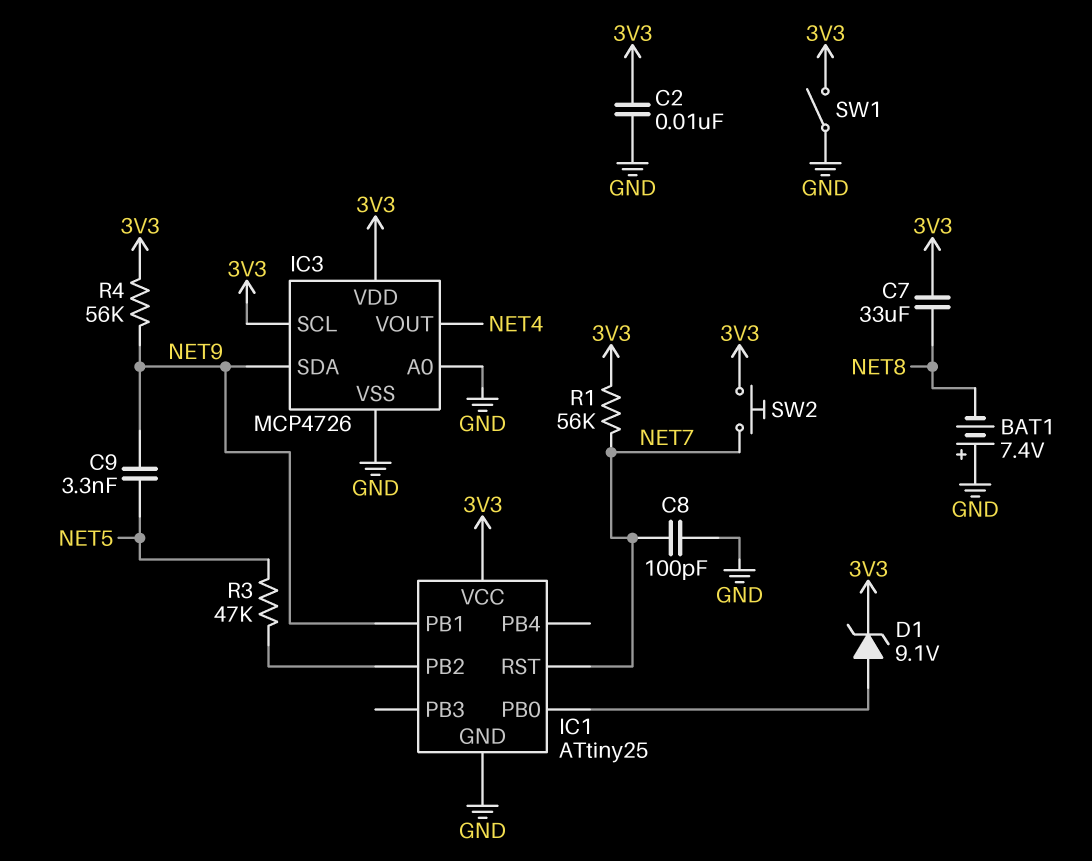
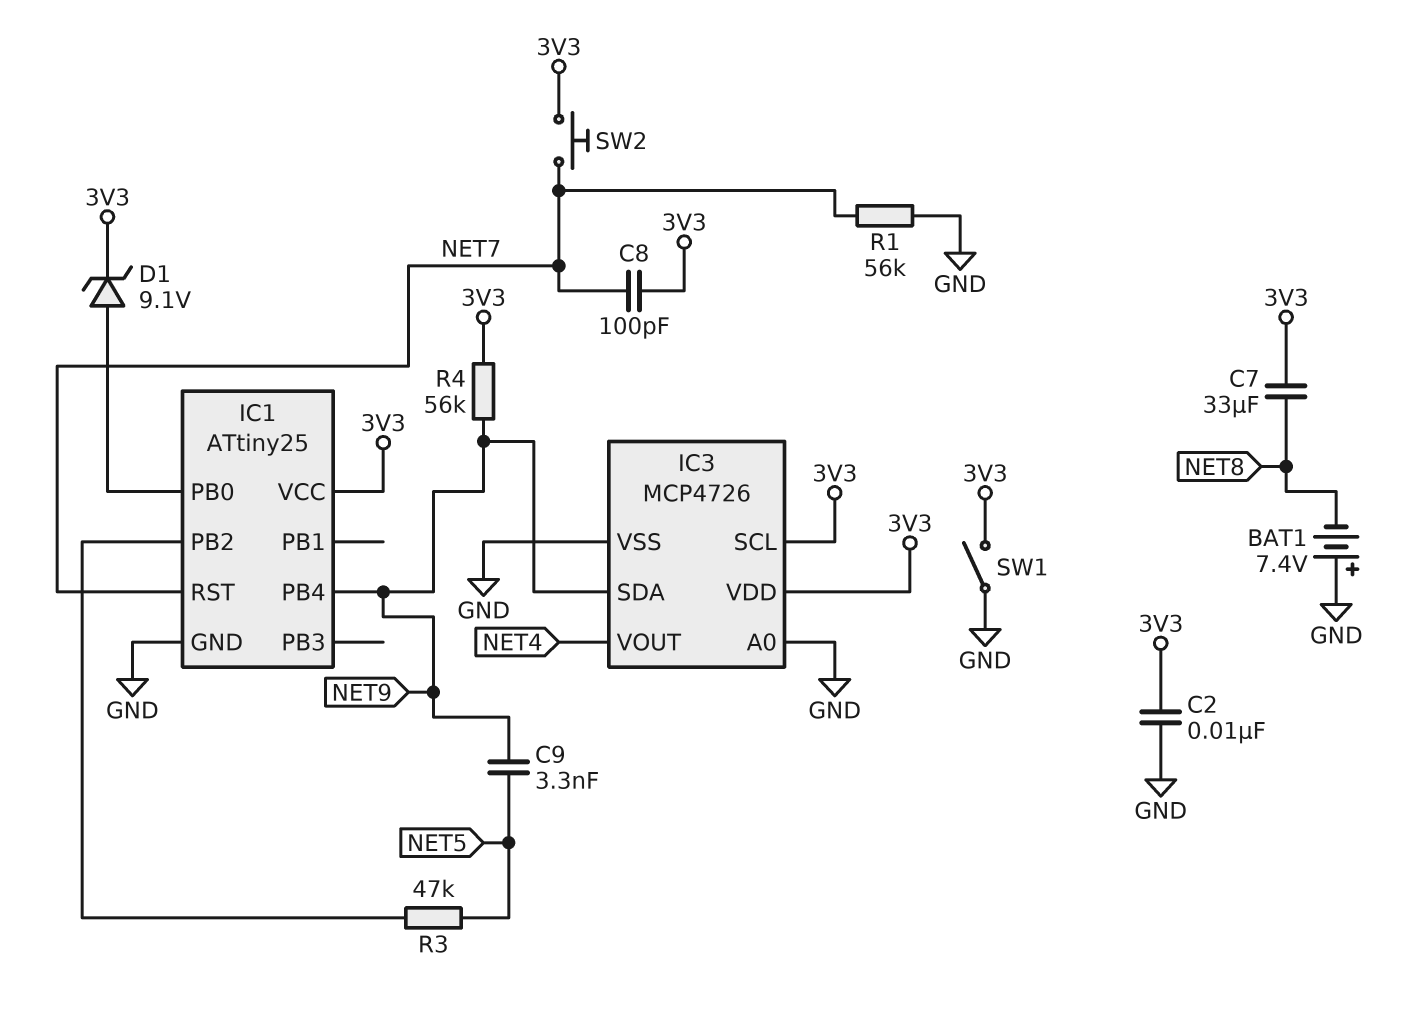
C8: 100pF (GND, NET7) -> 100pF (3V3, NET7)
IC1 pin PB1: NET9 -> none
IC1 pin PB4: none -> NET9
R1: 56k (3V3, NET7) -> 56k (GND, NET7)

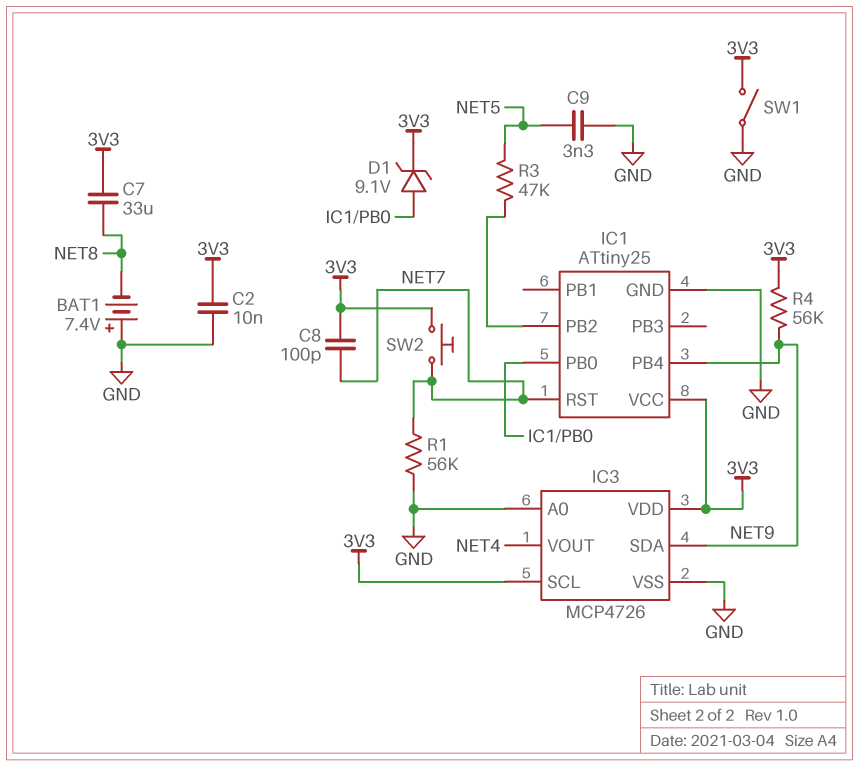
C9: 3.3nF (NET5, NET9) -> 3.3nF (GND, NET5)

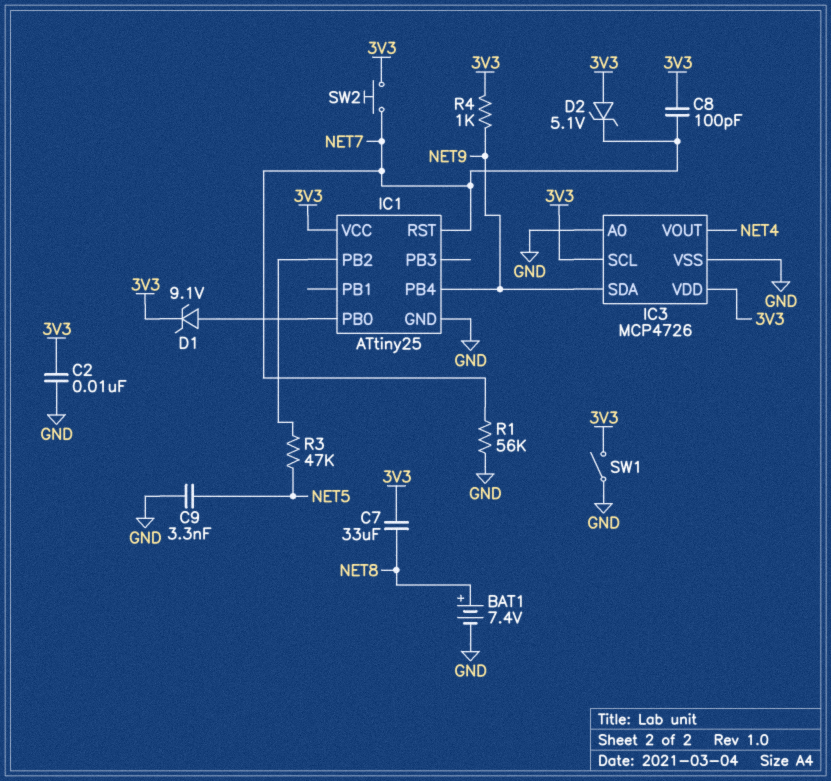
BAT1: 7.4V (plus GND, minus NET8) -> 7.4V (plus NET8, minus GND)
D2: none -> zener 5.1V (A 3V3, K NET7)
R4: 56k (3V3, NET9) -> 1k (3V3, NET9)

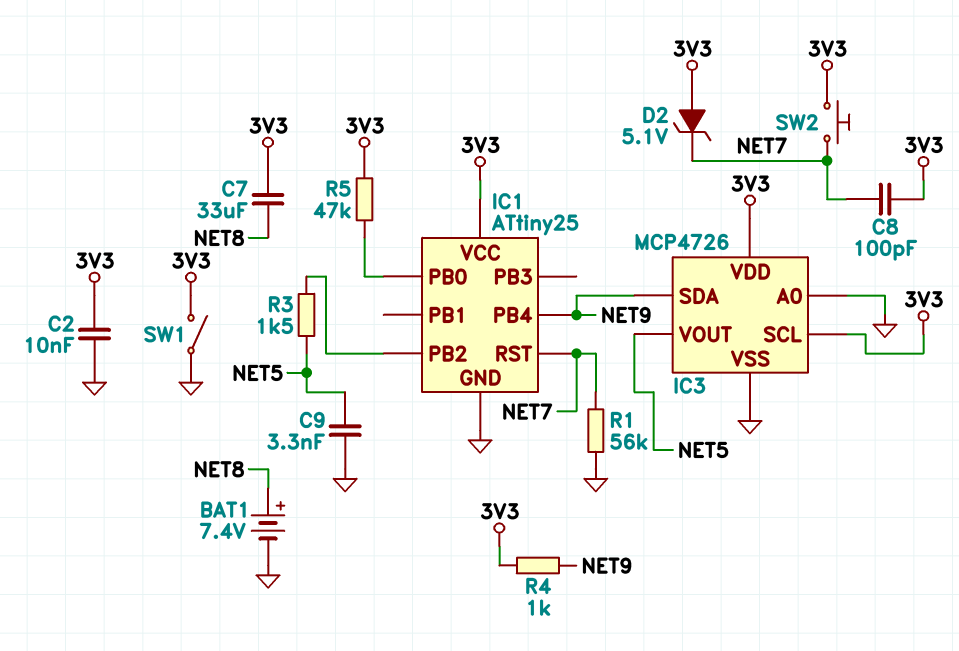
D1: zener 9.1V (A IC1/PB0, K 3V3) -> none
IC3 pin VOUT: NET4 -> NET5
R3: 47k (IC1/PB2, NET5) -> 1.5k (IC1/PB2, NET5)
R5: none -> 47k (3V3, IC1/PB0)

